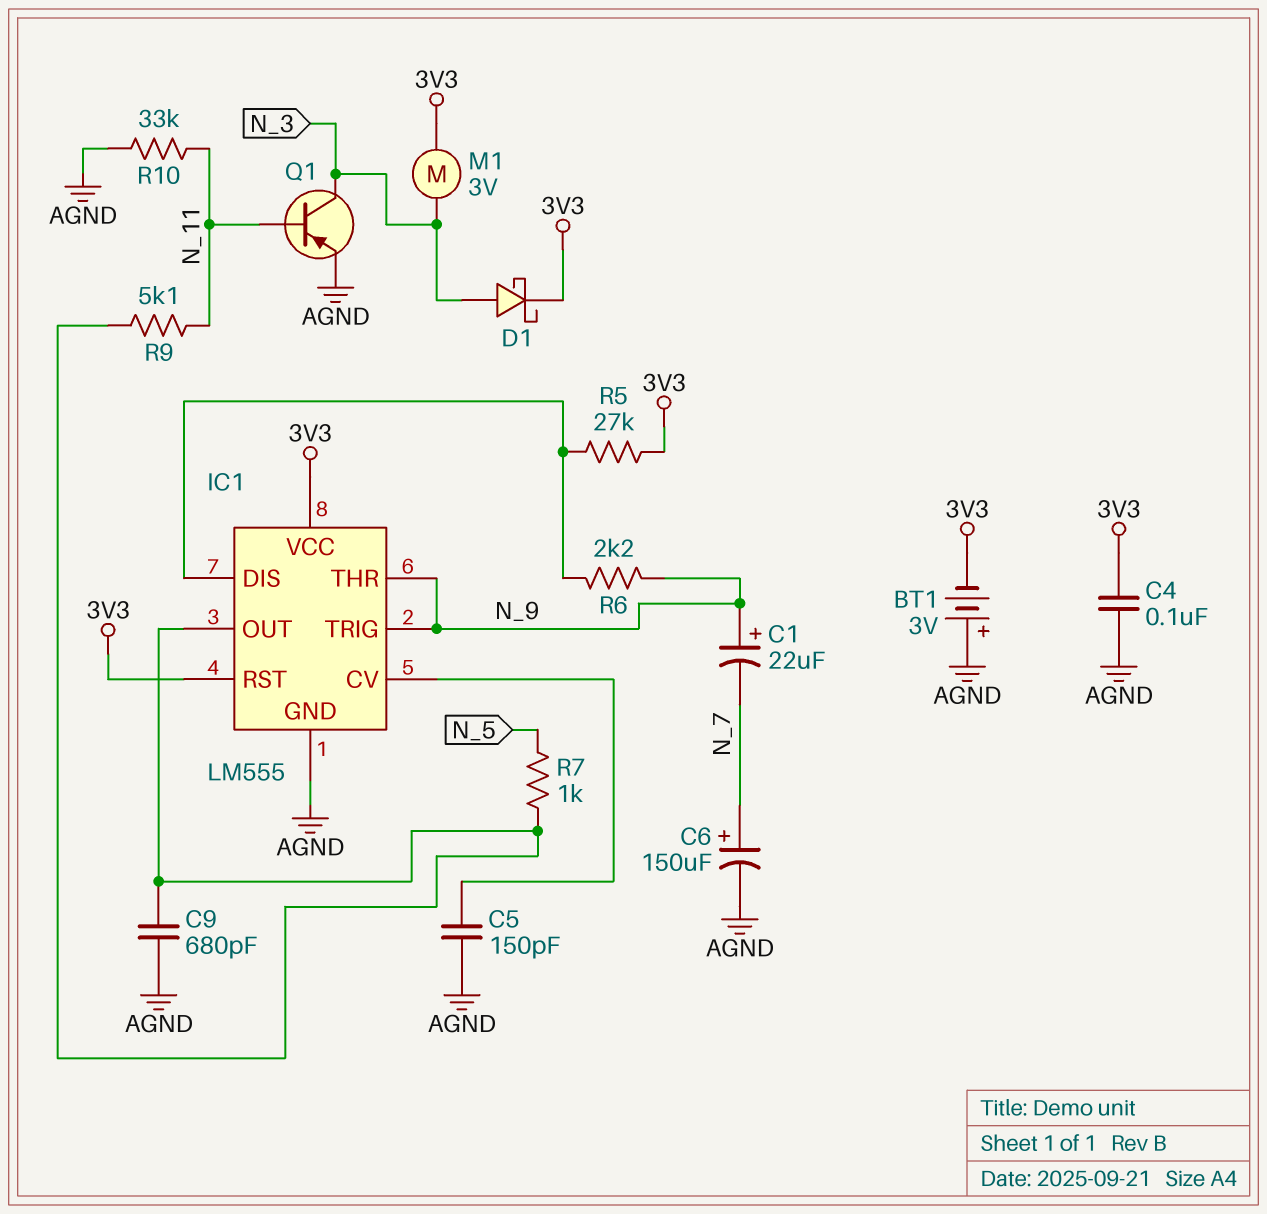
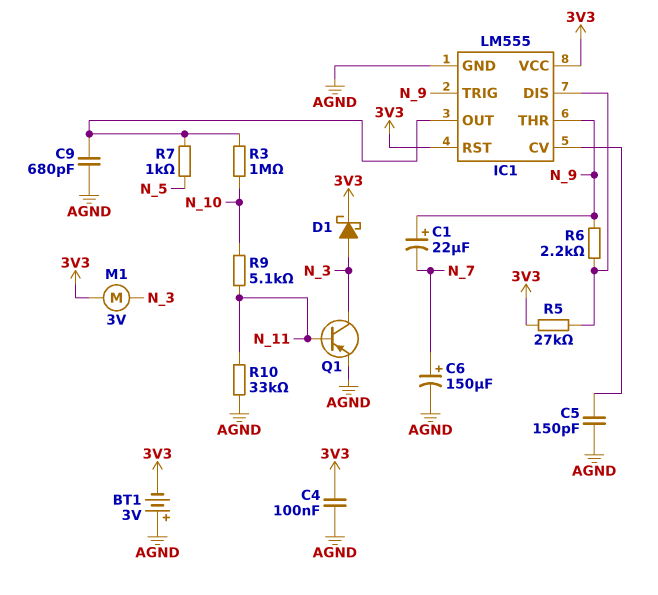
R3: none -> 1M (IC1/OUT, N_10)
R9: 5.1k (IC1/OUT, N_11) -> 5.1k (N_10, N_11)

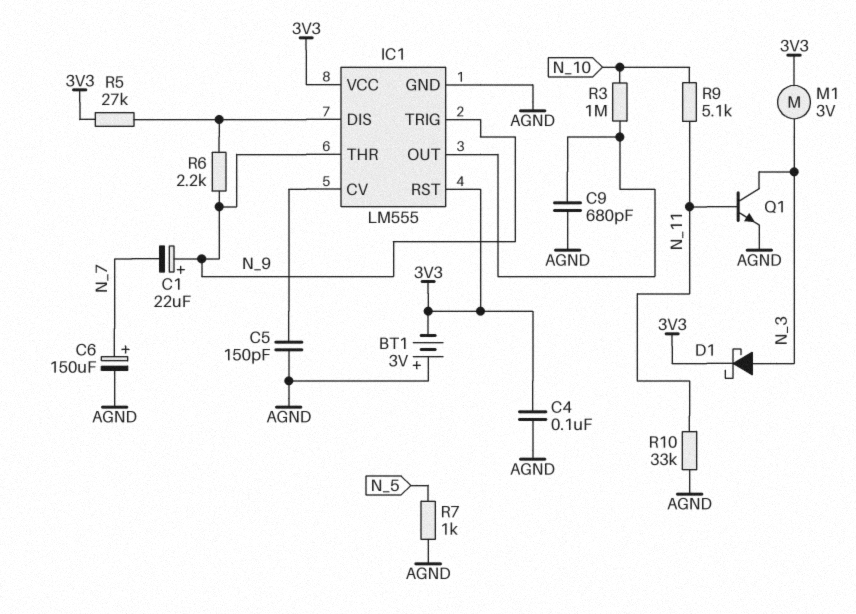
Q1: PNP (B N_11, C N_3, E AGND) -> NPN (B N_11, C N_3, E AGND)
R7: 1k (IC1/OUT, N_5) -> 1k (AGND, N_5)

